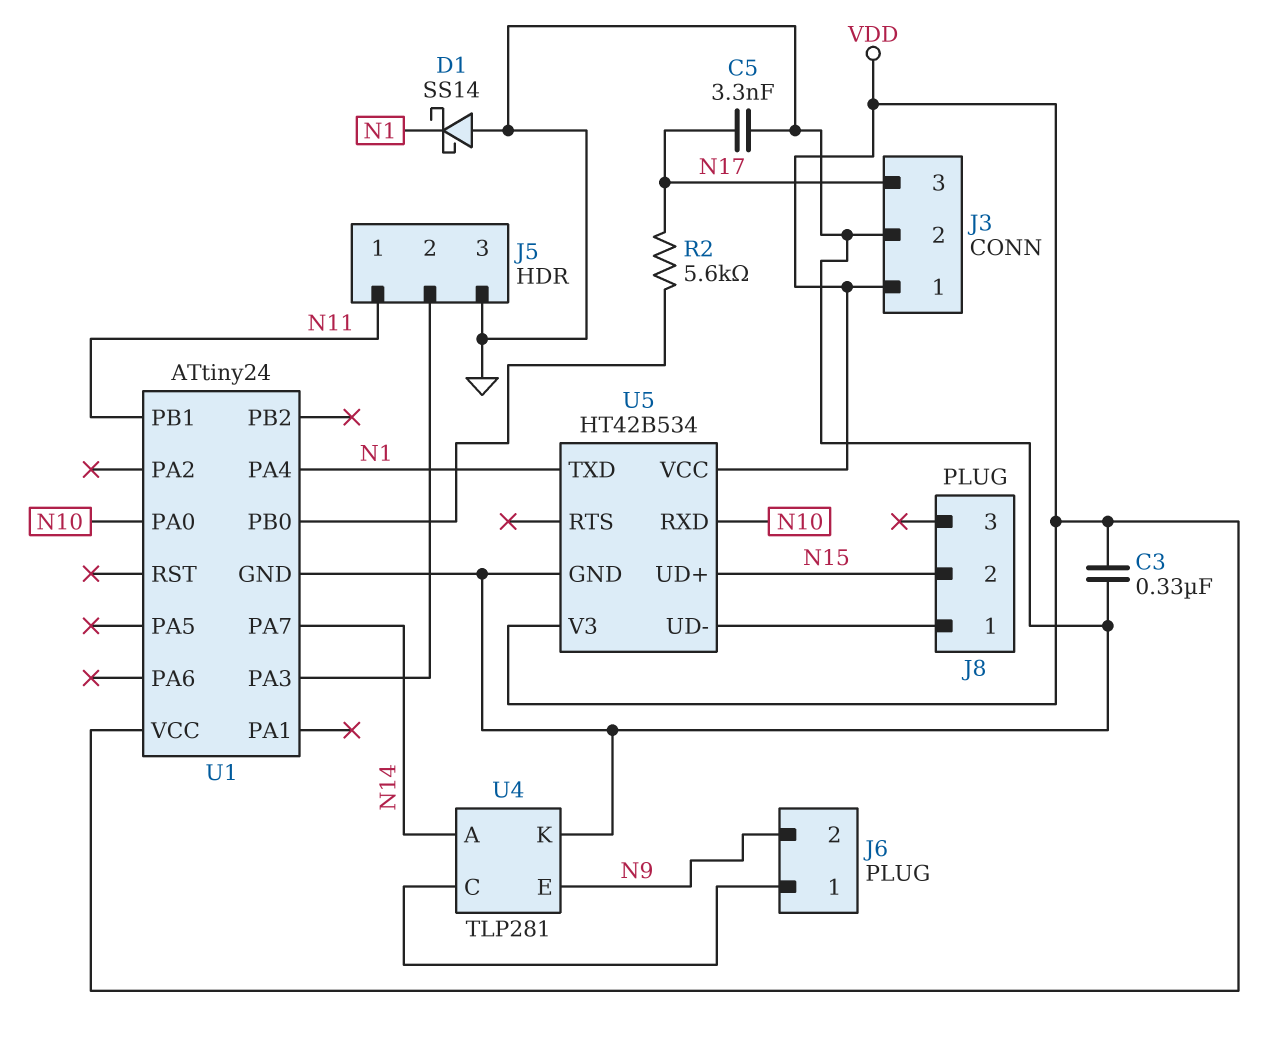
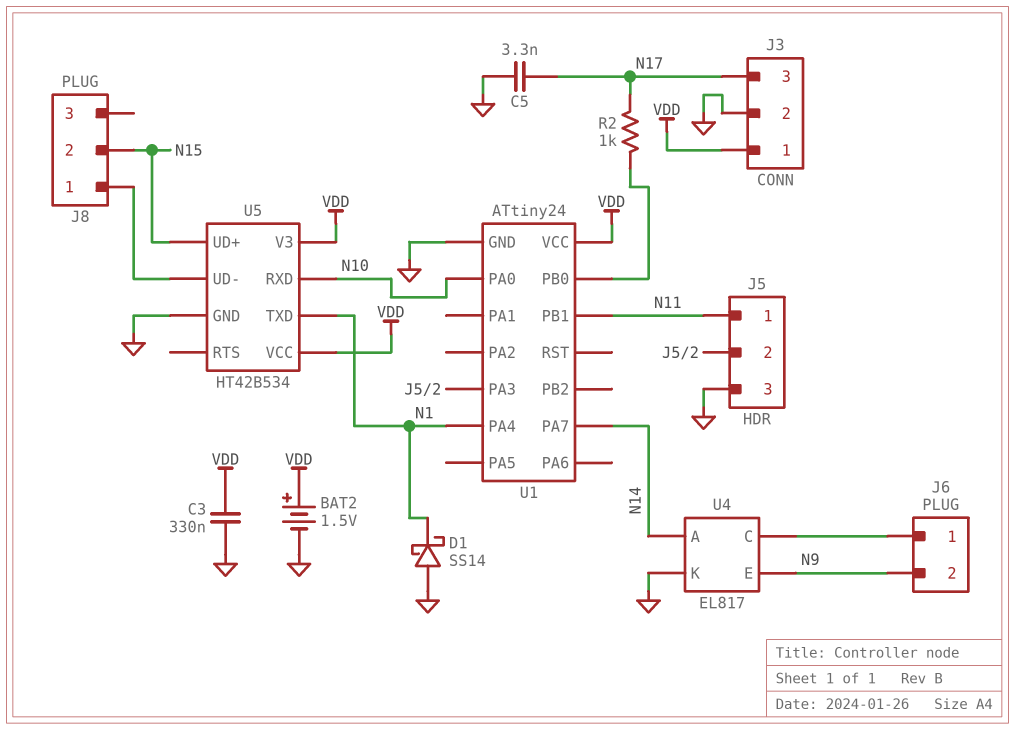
BAT2: none -> 1.5V (plus VDD, minus GND)
R2: 5.6k (N17, U1/PB0) -> 1k (N17, U1/PB0)
U4: TLP281 -> EL817

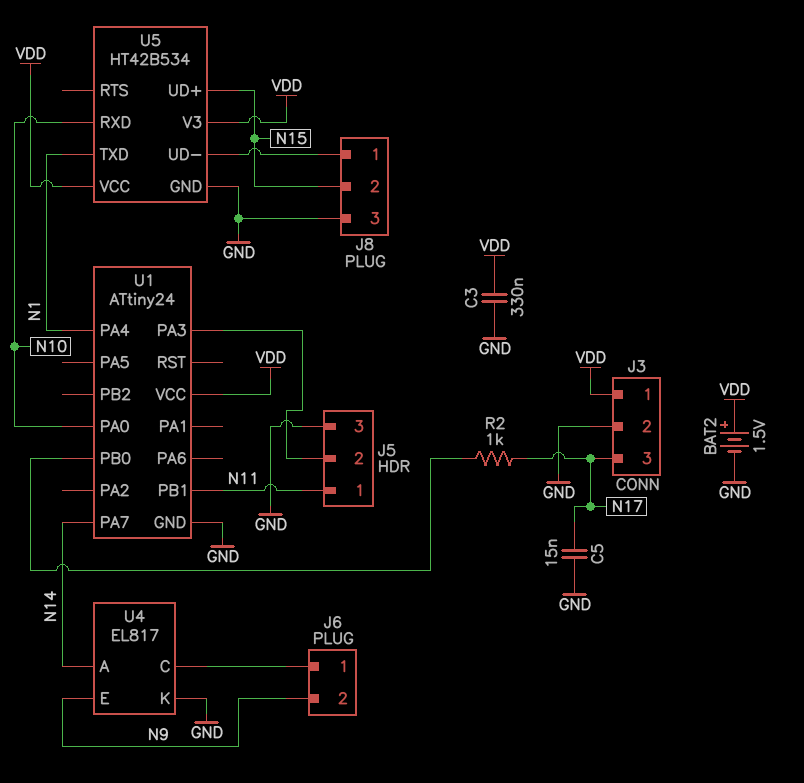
C5: 3.3nF (GND, N17) -> 15nF (GND, N17)
D1: schottky SS14 (A GND, K N1) -> none
J8 pin 3: none -> GND

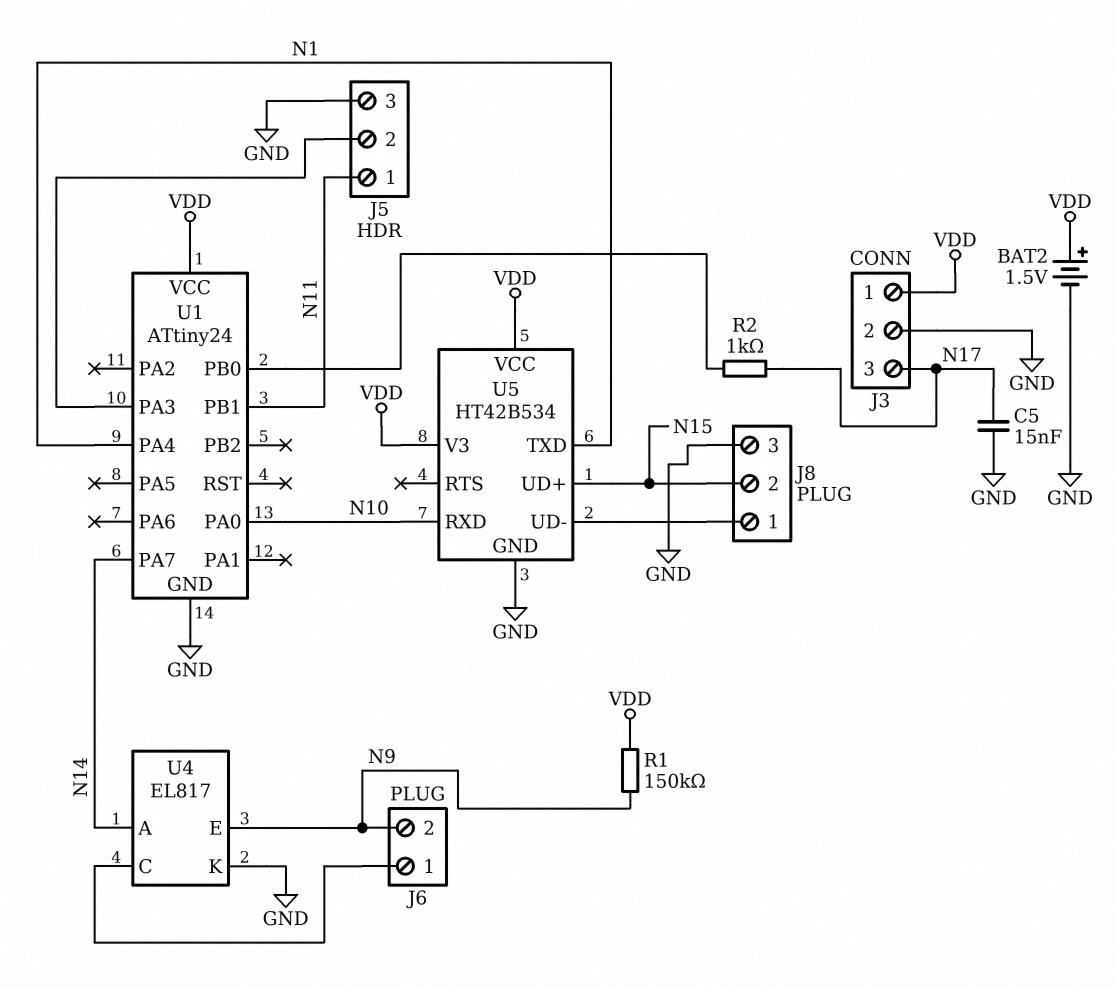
C3: 330nF (GND, VDD) -> none
R1: none -> 150k (N9, VDD)

